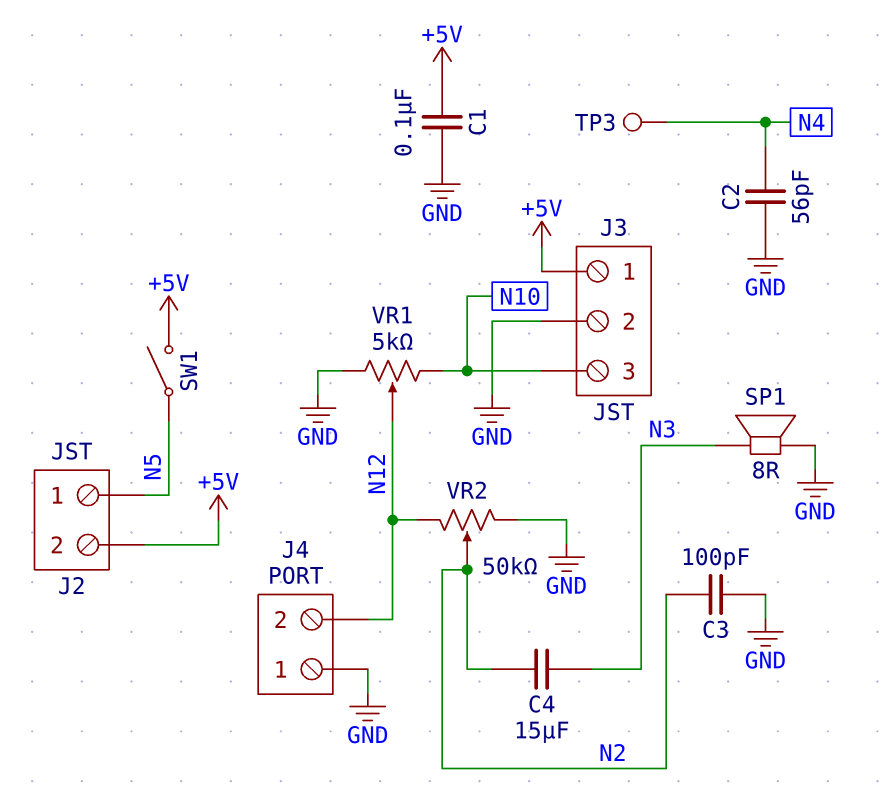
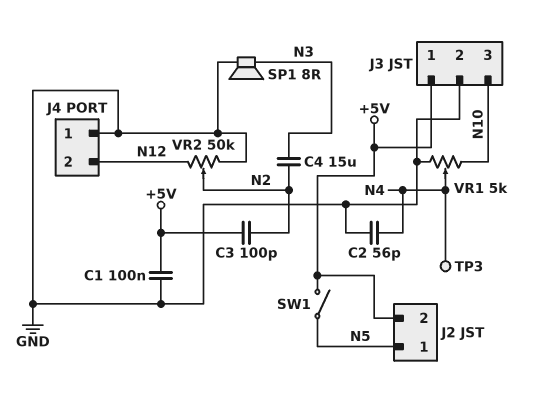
C3: 100pF (GND, N2) -> 100pF (+5V, N2)
VR1: 5k (GND, N10, wiper N12) -> 5k (GND, N10, wiper N4)

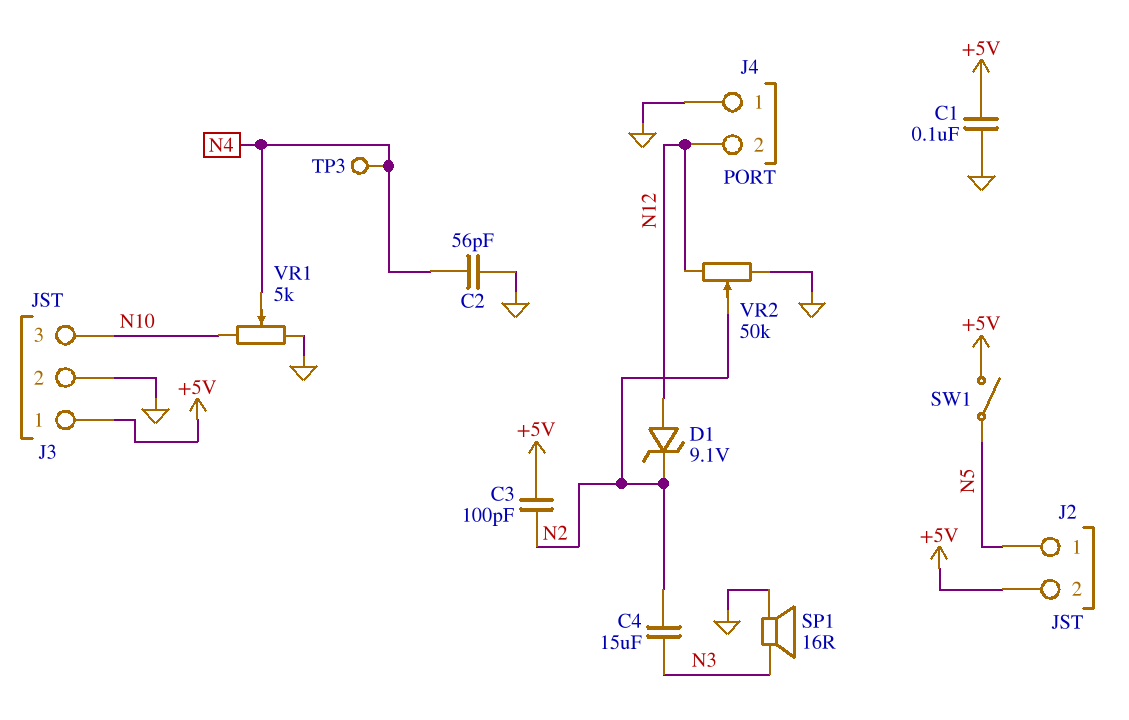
D1: none -> zener 9.1V (A N12, K N2)
SP1: speaker 8R (GND, N3) -> speaker 16R (GND, N3)

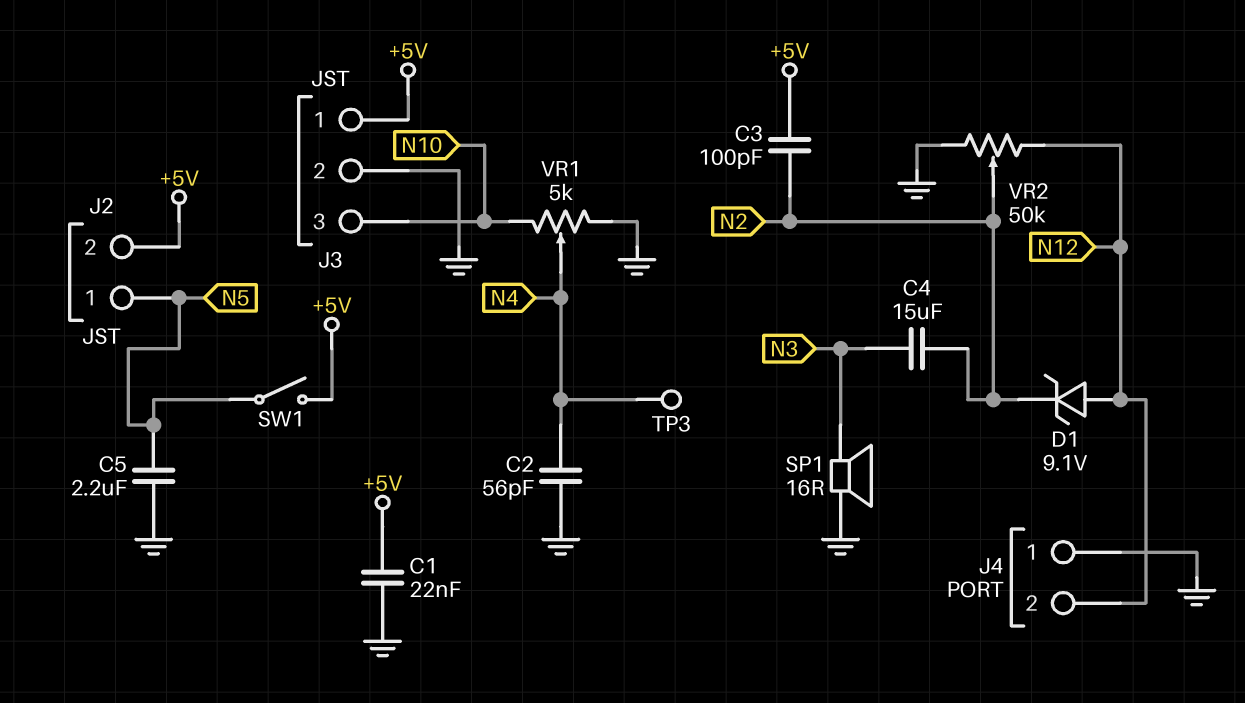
C1: 100nF (+5V, GND) -> 22nF (+5V, GND)
C5: none -> 2.2uF (GND, N5)

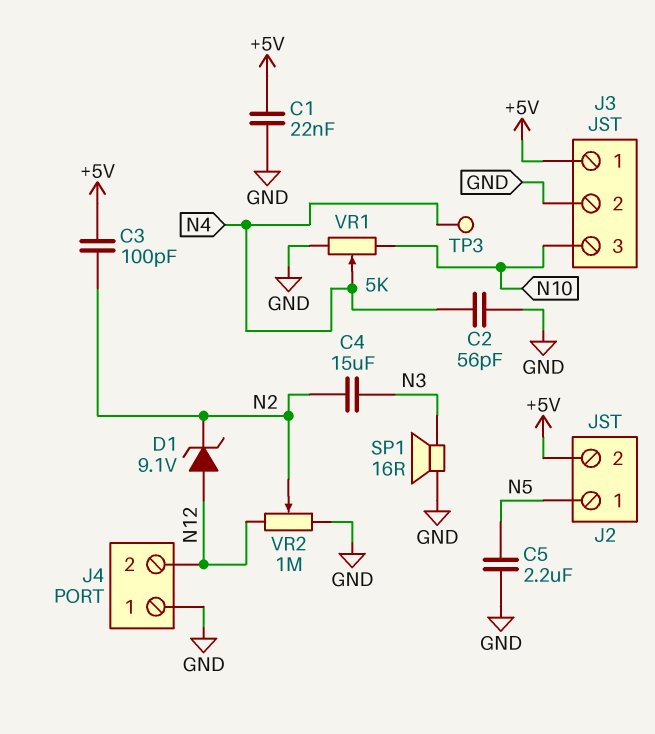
SW1: switch (+5V, N5) -> none
VR2: 50k (GND, N12, wiper N2) -> 1M (GND, N12, wiper N2)

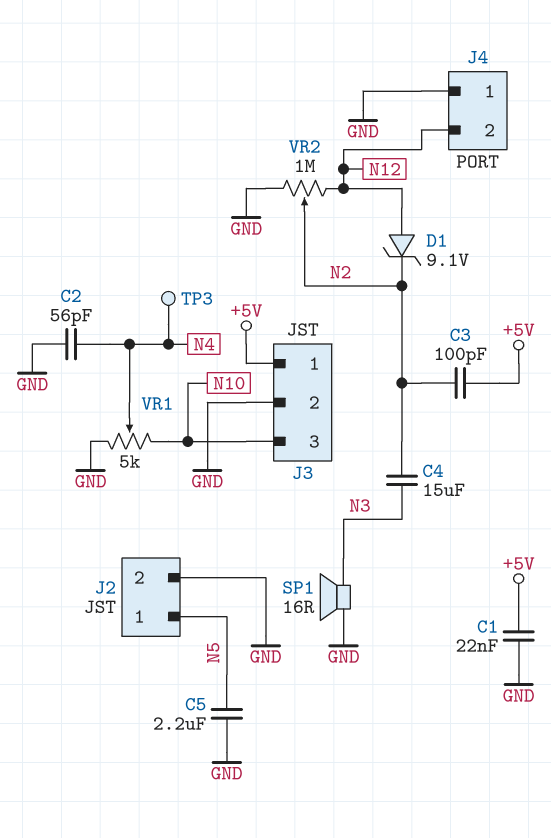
J2 pin 2: +5V -> GND

